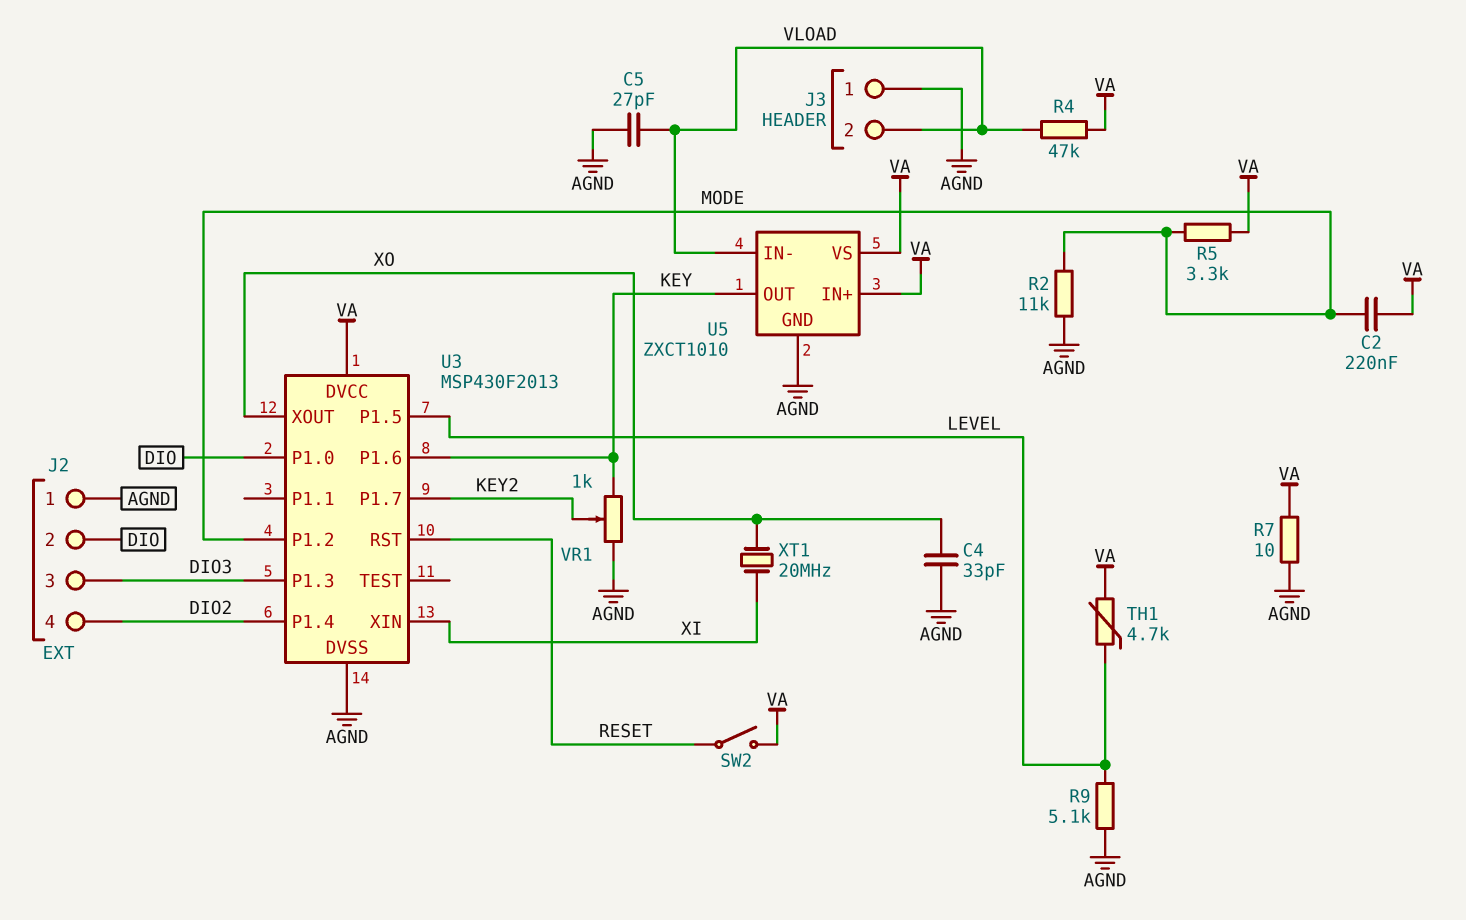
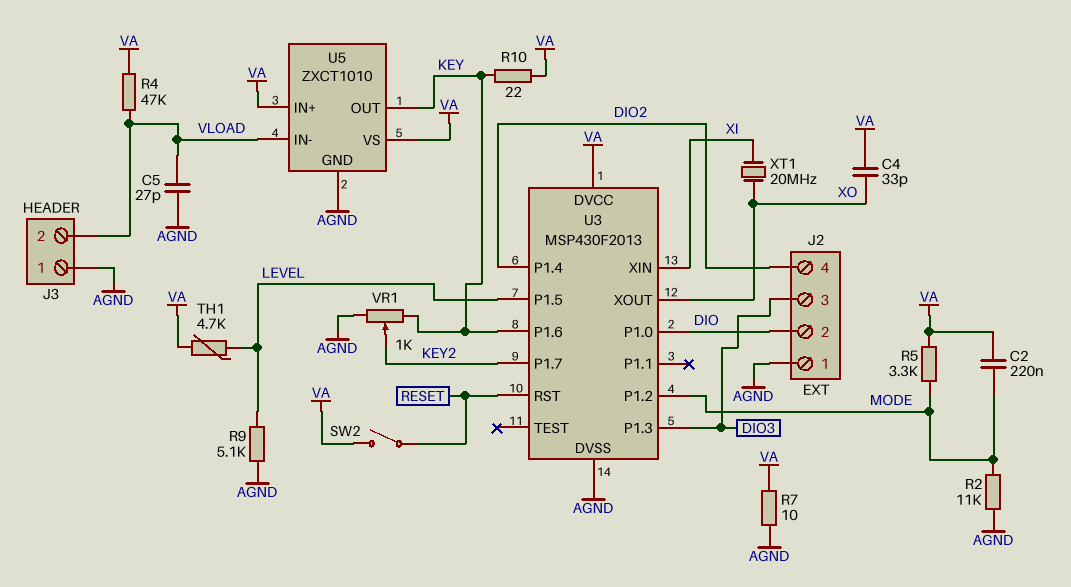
C4: 33pF (AGND, XO) -> 33pF (VA, XO)
R10: none -> 22 (KEY, VA)

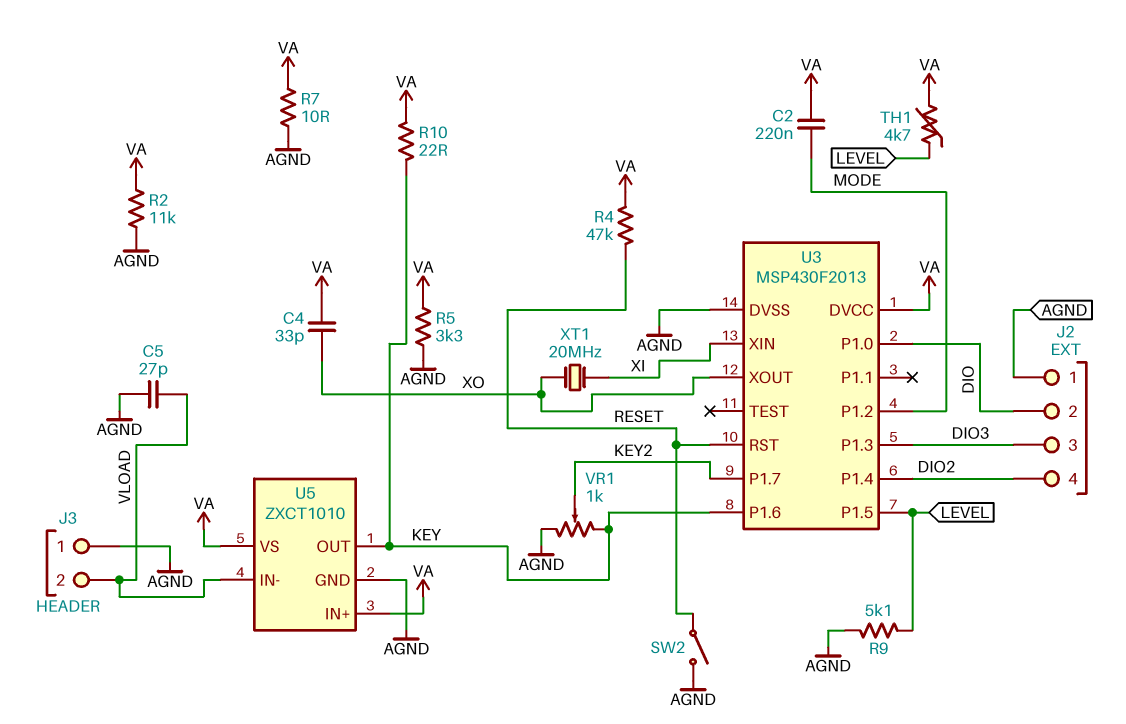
R2: 11k (AGND, MODE) -> 11k (AGND, VA)
R4: 47k (VA, VLOAD) -> 47k (RESET, VA)
R5: 3.3k (MODE, VA) -> 3.3k (AGND, VA)
SW2: switch (RESET, VA) -> switch (AGND, RESET)

